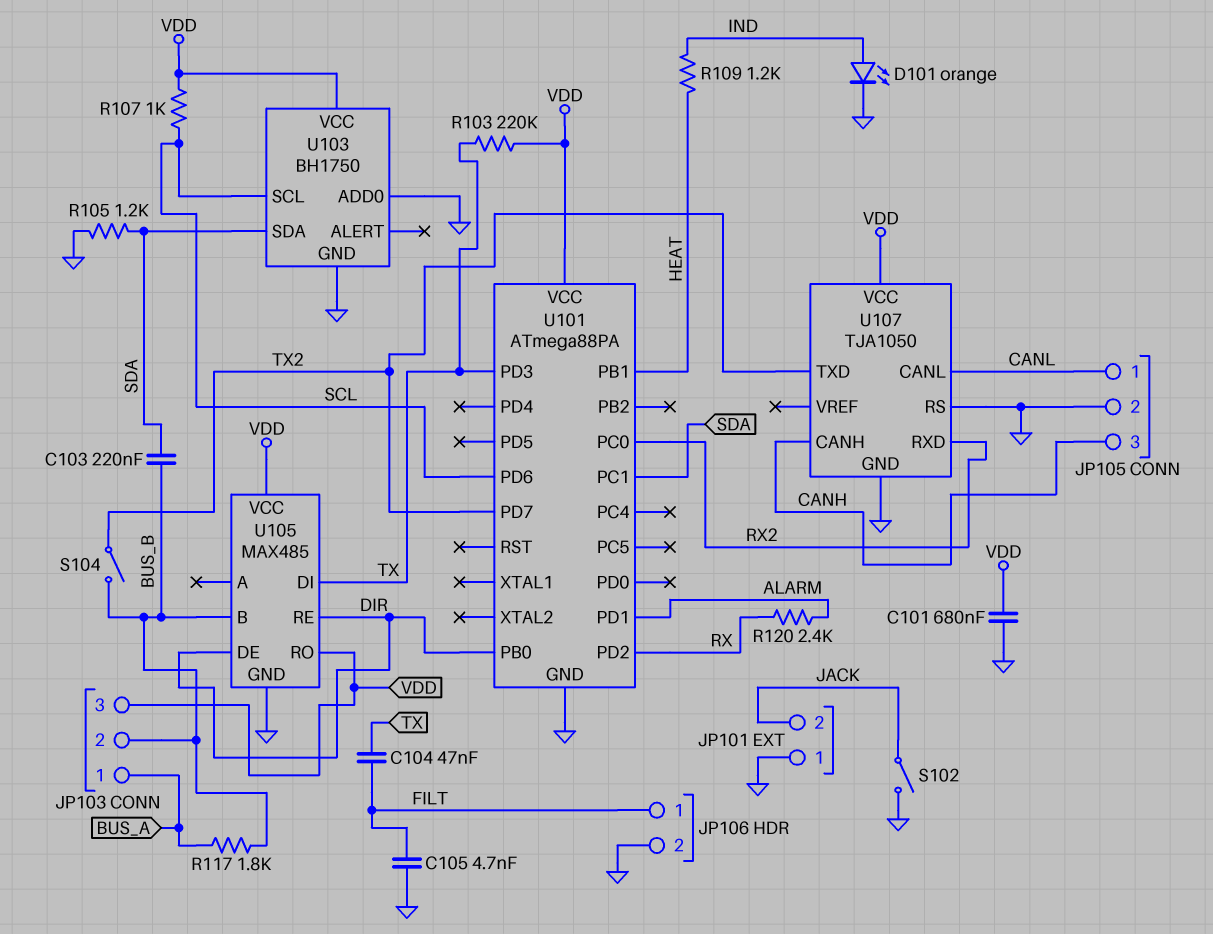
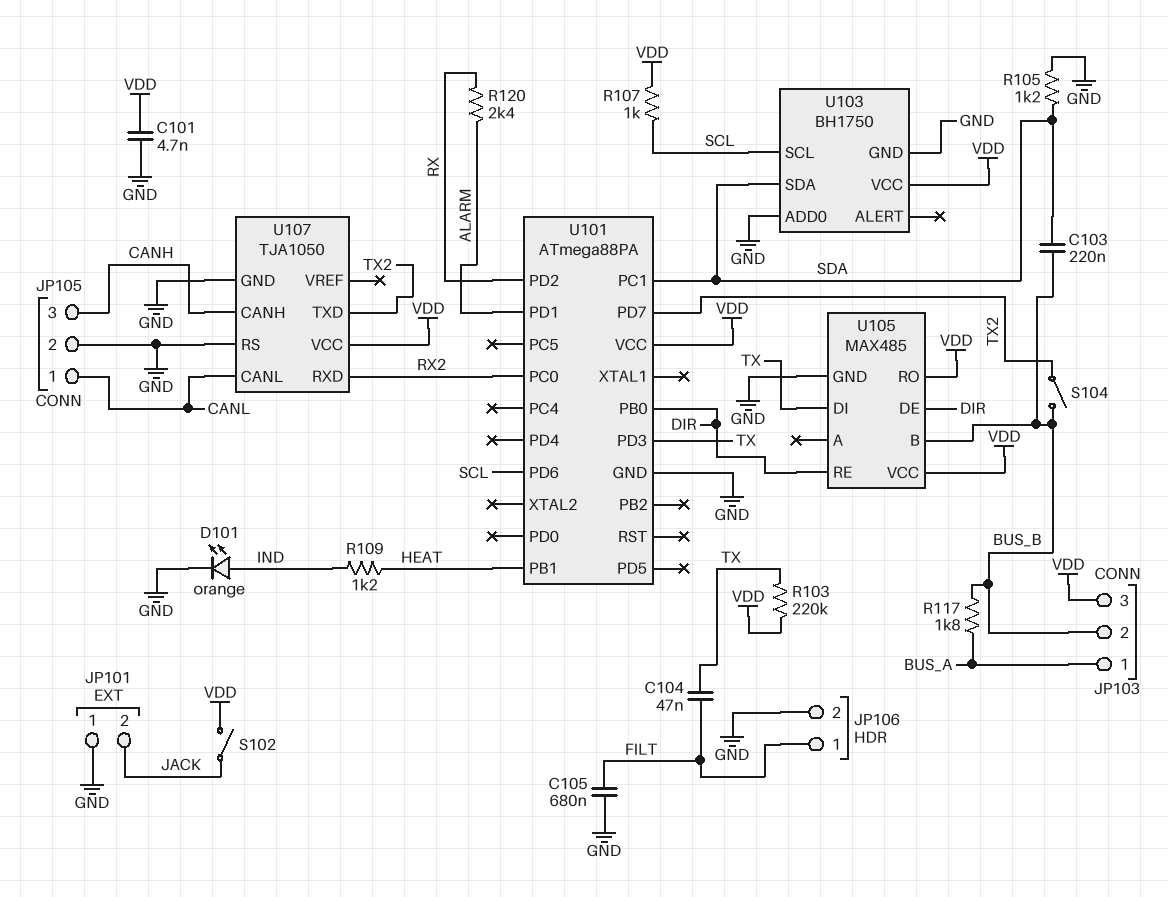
C101: 680nF (GND, VDD) -> 4.7nF (GND, VDD)
C105: 4.7nF (FILT, GND) -> 680nF (FILT, GND)
S102: switch (GND, JACK) -> switch (JACK, VDD)

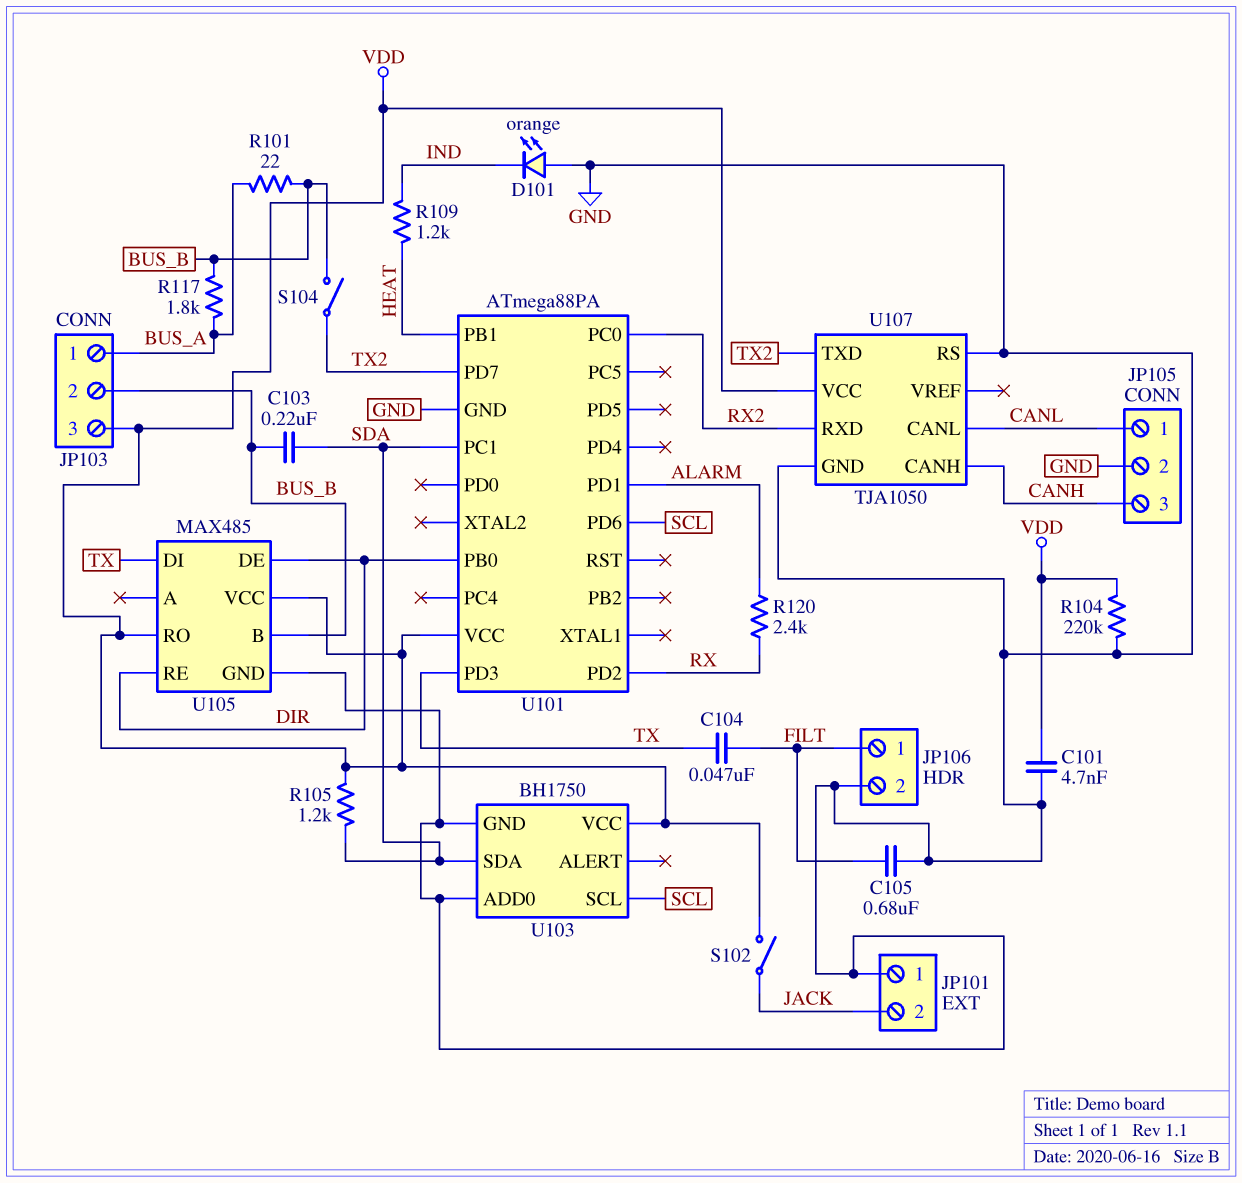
D101: LED orange (A IND, K GND) -> LED orange (A GND, K IND)
R101: none -> 22 (BUS_A, BUS_B)
R103: 220k (TX, VDD) -> none
R104: none -> 220k (GND, VDD)
R105: 1.2k (GND, SDA) -> 1.2k (SDA, VDD)
R107: 1k (SCL, VDD) -> none

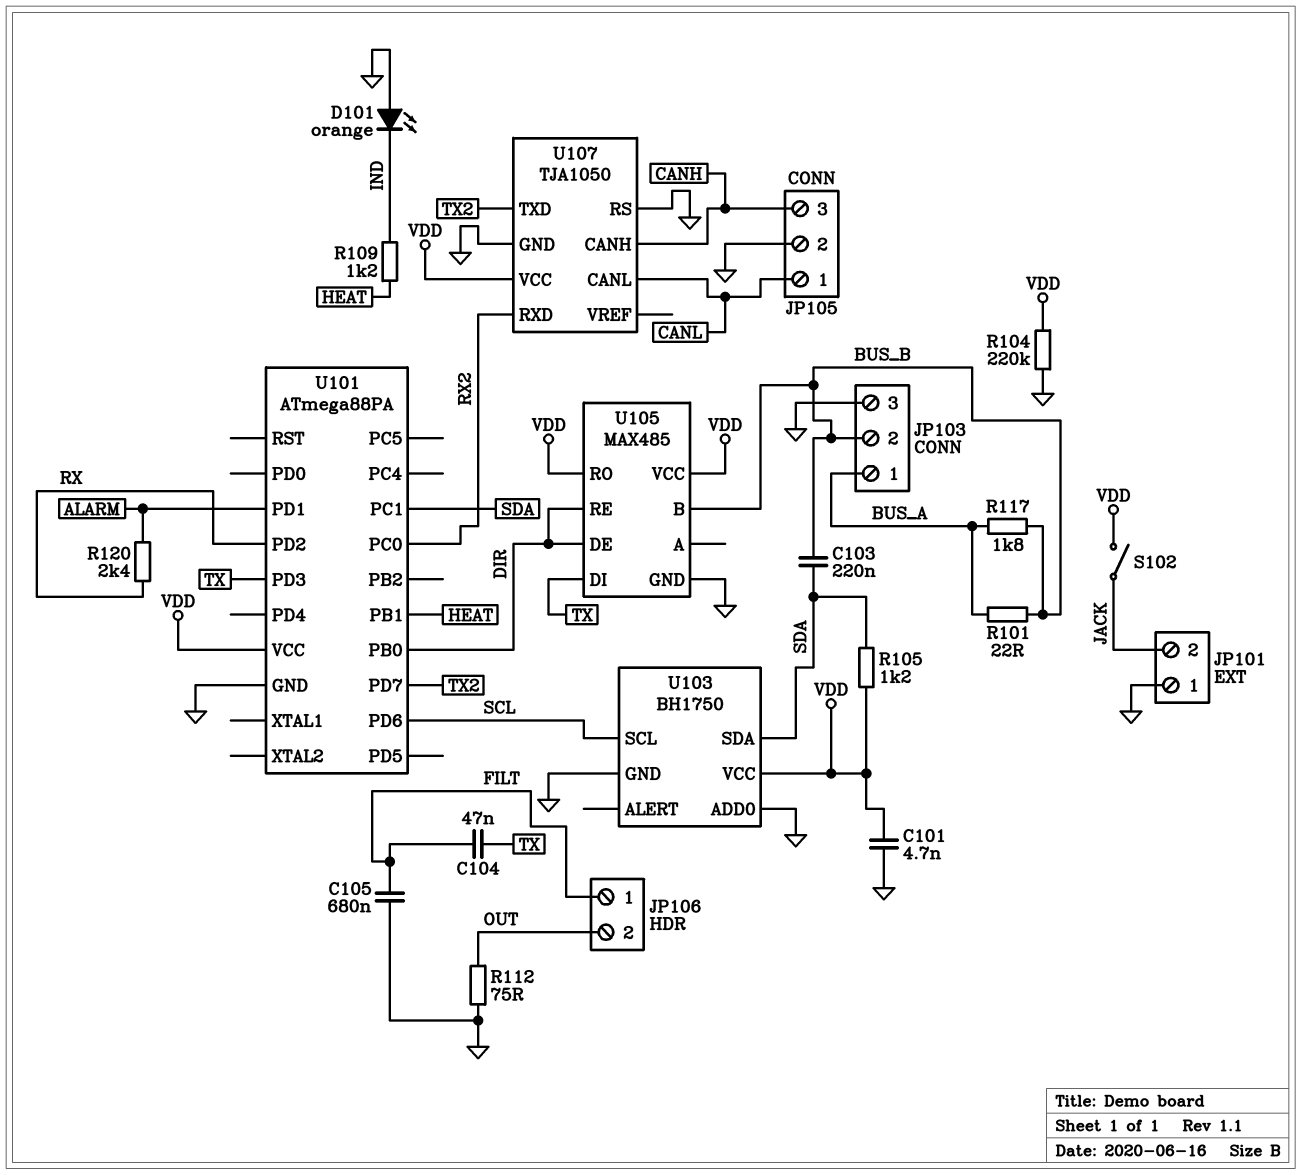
JP103 pin 3: VDD -> GND
JP106 pin 2: GND -> OUT
R112: none -> 75 (GND, OUT)
S104: switch (BUS_B, TX2) -> none

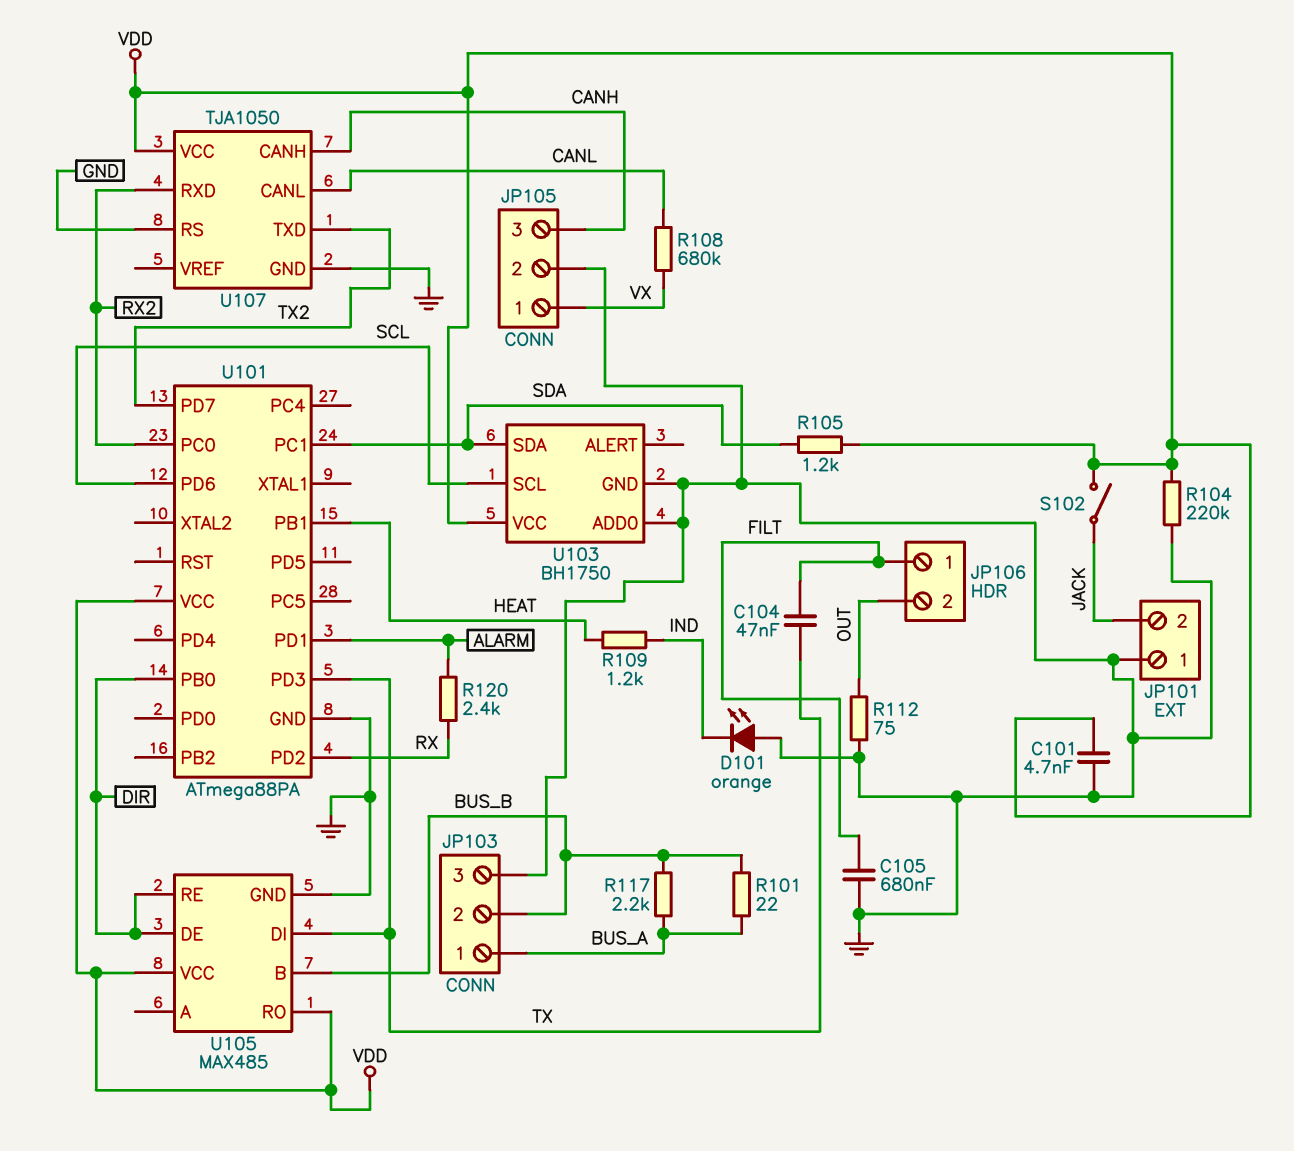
C103: 220nF (BUS_B, SDA) -> none
JP105 pin 1: CANL -> VX
R108: none -> 680k (CANL, VX)
R117: 1.8k (BUS_A, BUS_B) -> 2.2k (BUS_A, BUS_B)

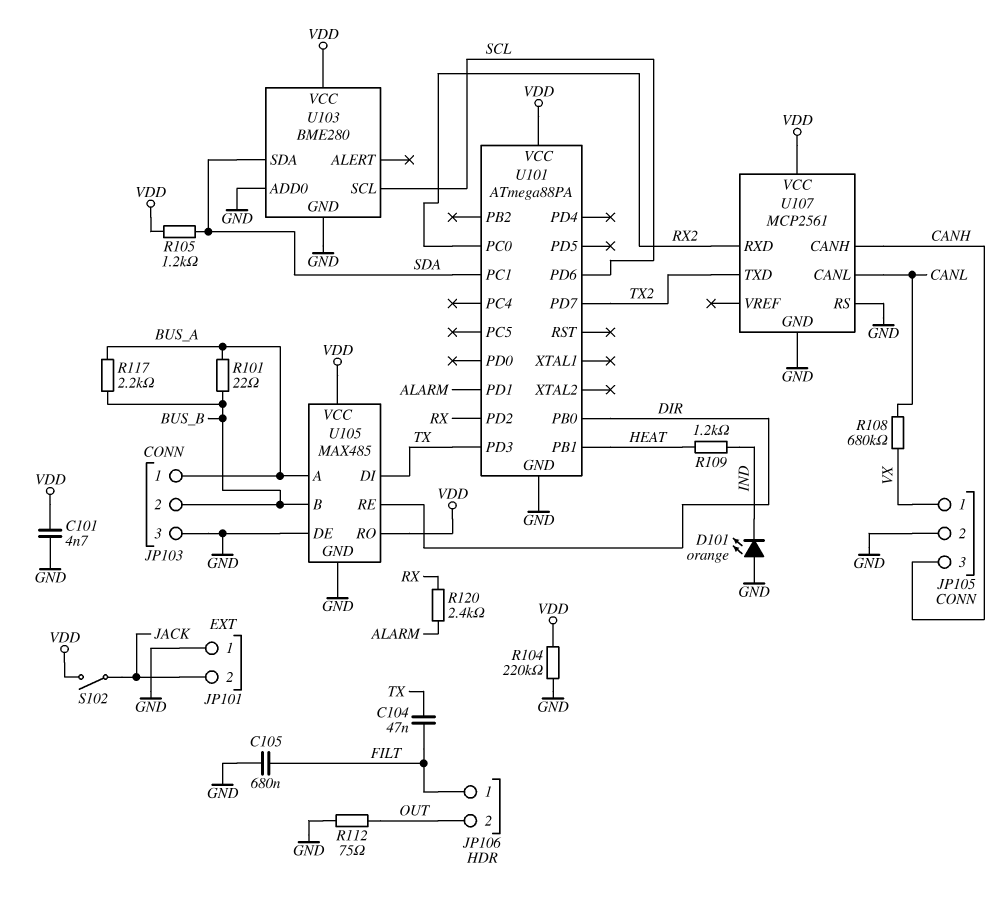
U103: BH1750 -> BME280
U105 pin A: none -> BUS_A
U105 pin DE: DIR -> GND
U107: TJA1050 -> MCP2561

